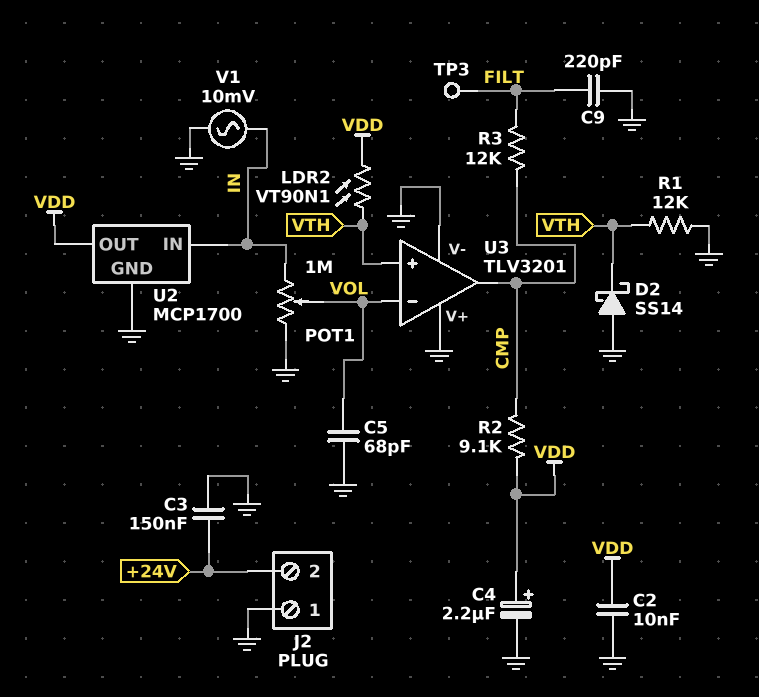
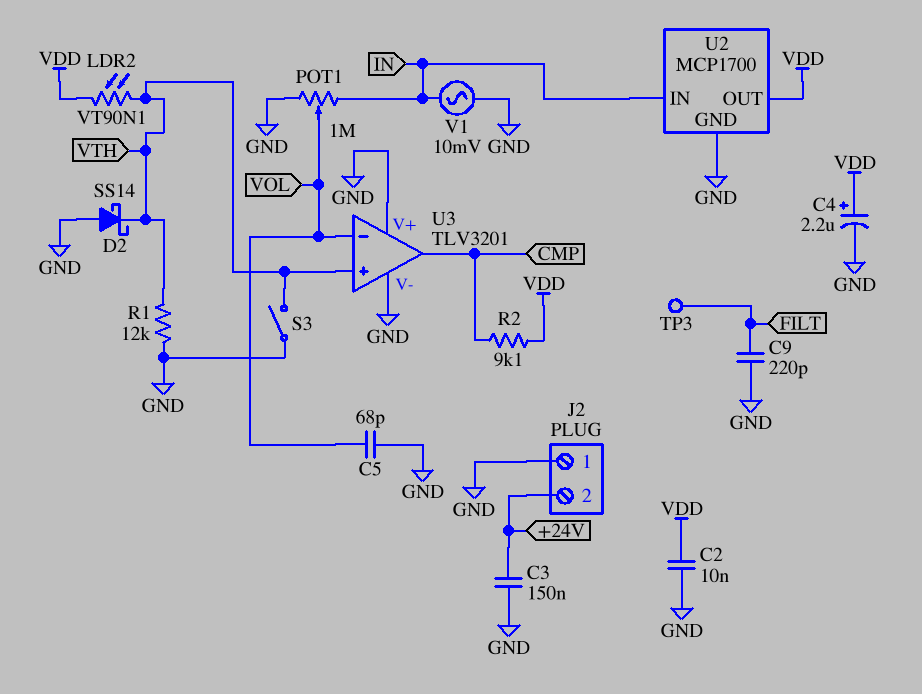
R3: 12k (CMP, FILT) -> none
S3: none -> switch (GND, VTH)

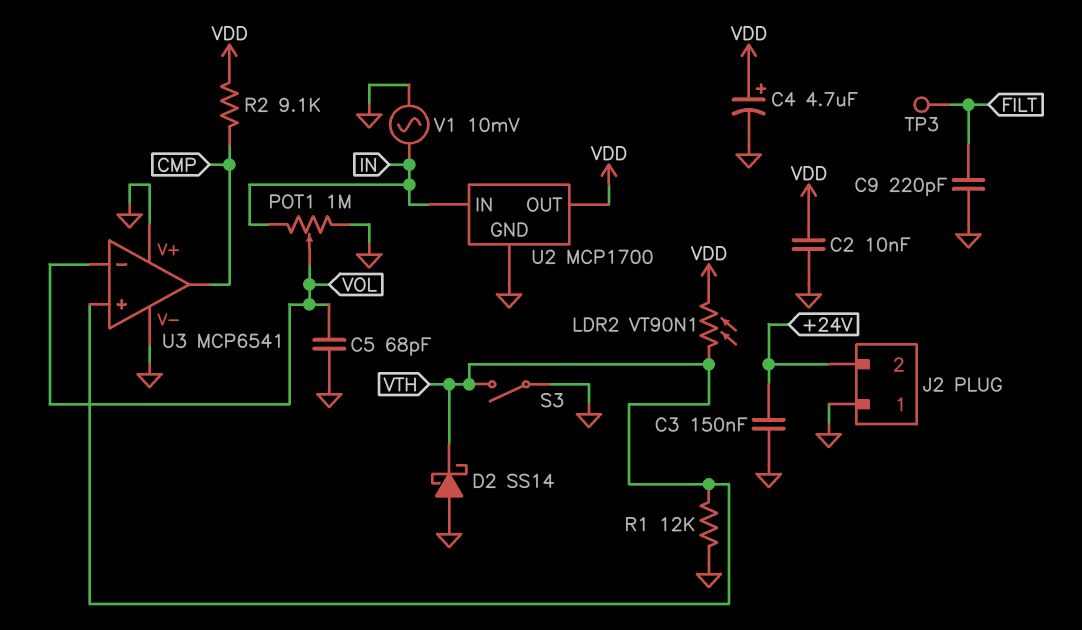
C4: 2.2uF (plus VDD, minus GND) -> 4.7uF (plus VDD, minus GND)
U3: TLV3201 -> MCP6541

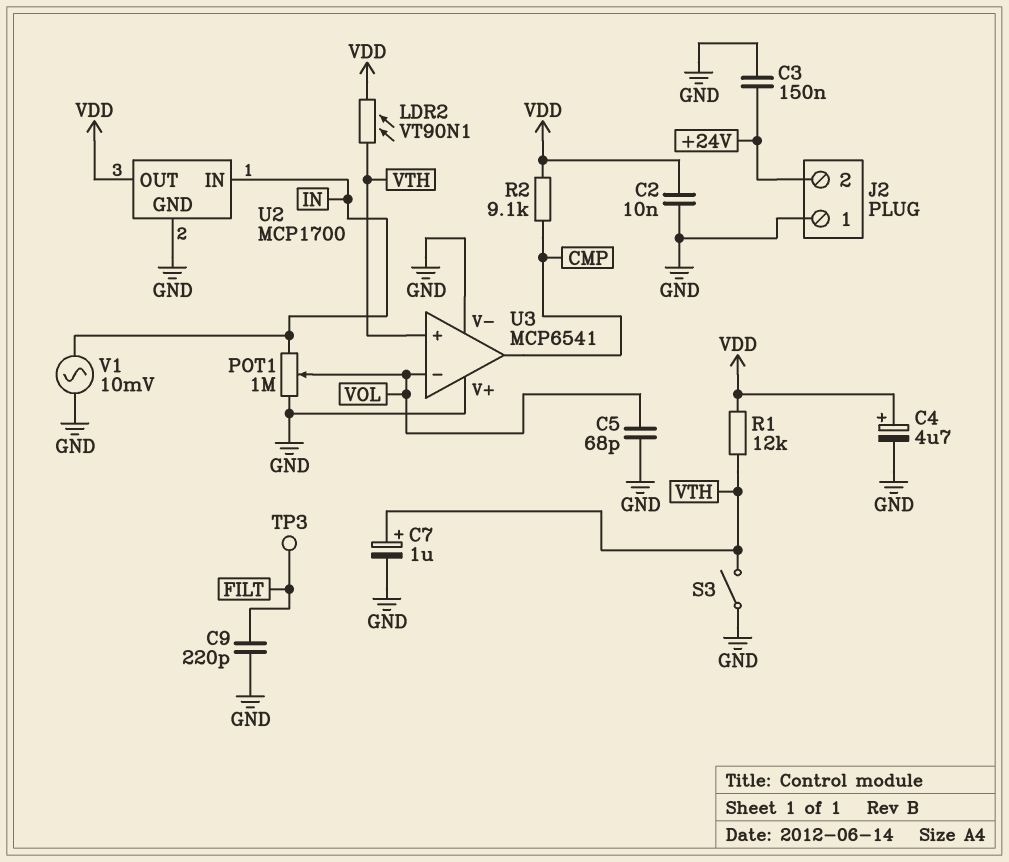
C7: none -> 1uF (plus VTH, minus GND)
D2: schottky SS14 (A GND, K VTH) -> none
R1: 12k (GND, VTH) -> 12k (VDD, VTH)

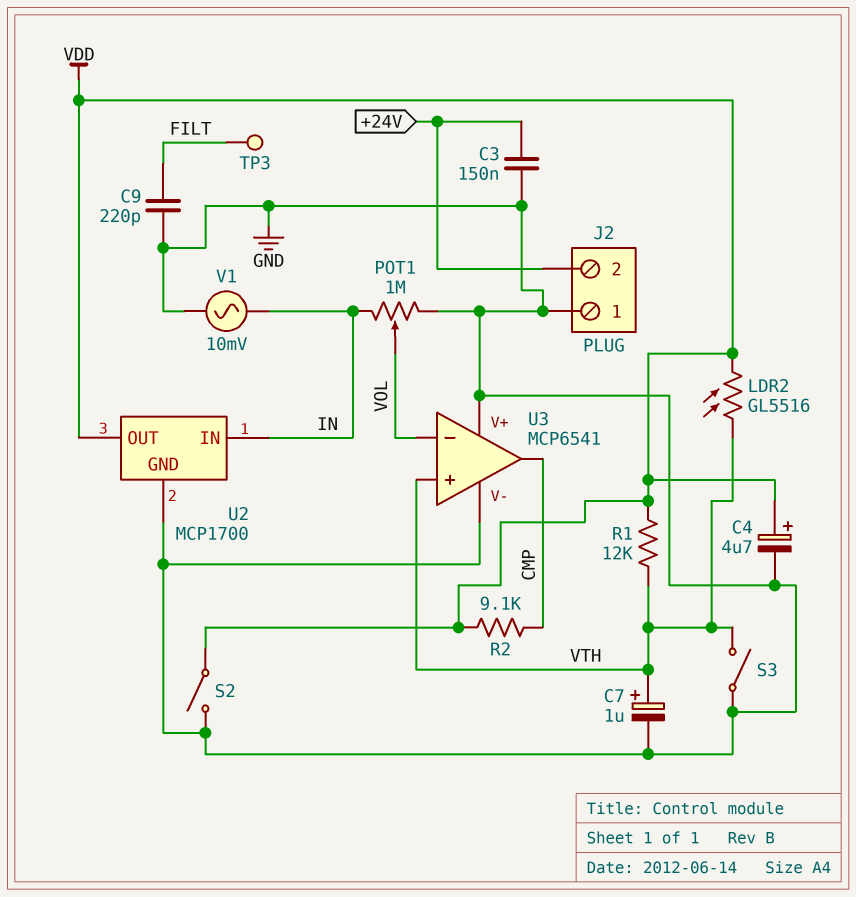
C2: 10nF (GND, VDD) -> none
C5: 68pF (GND, VOL) -> none
LDR2: VT90N1 (VDD, VTH) -> GL5516 (VDD, VTH)
S2: none -> switch (GND, VDD)

